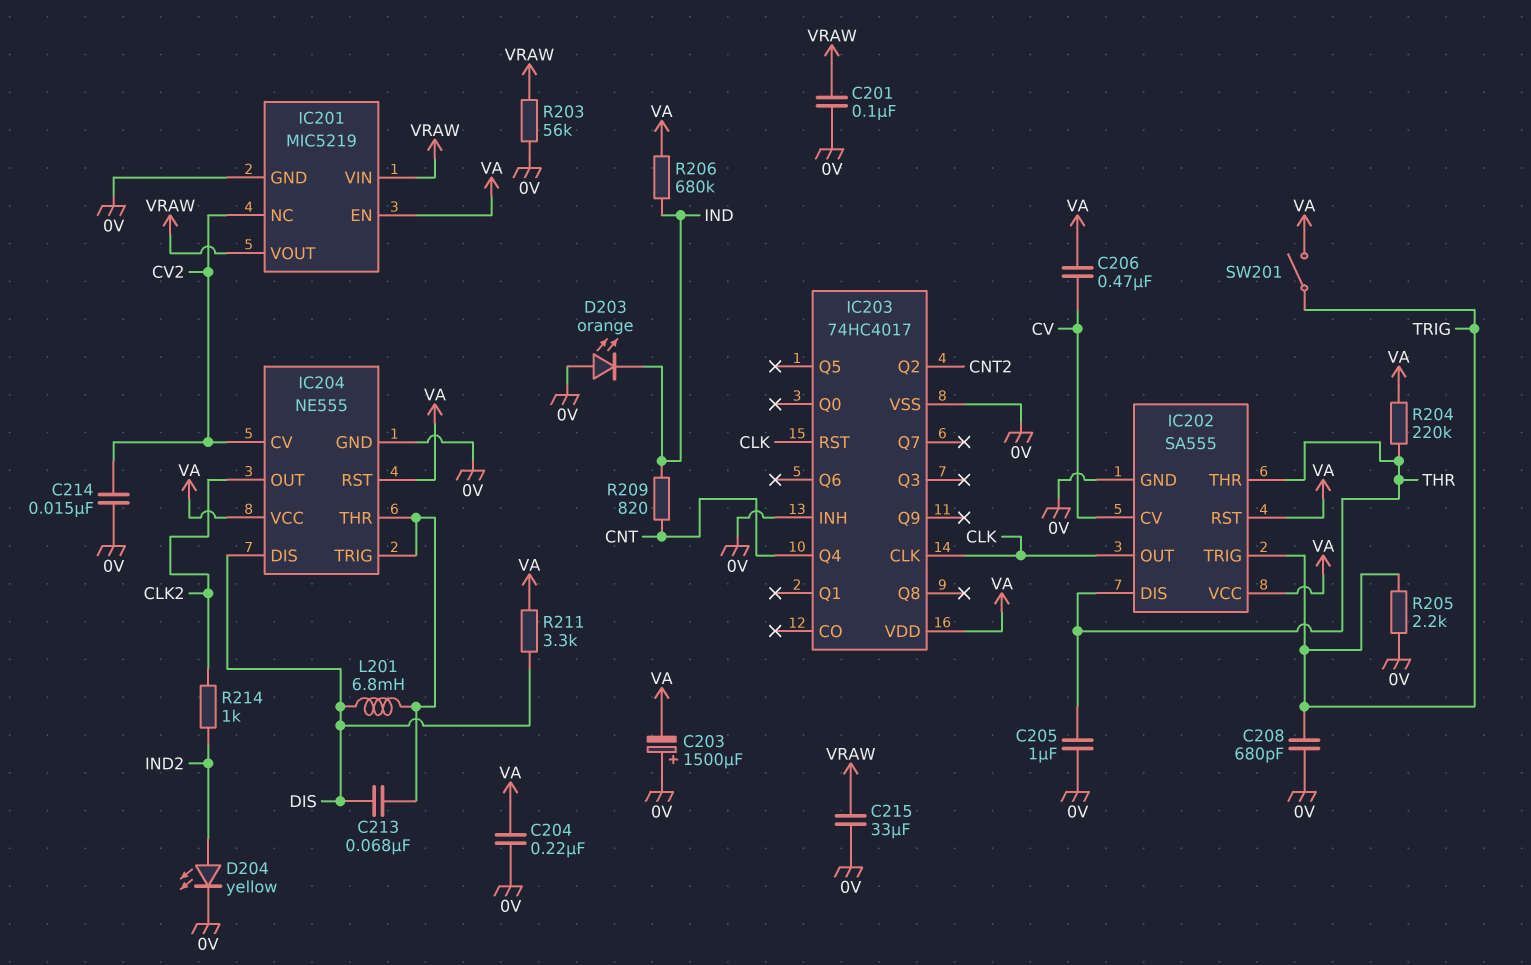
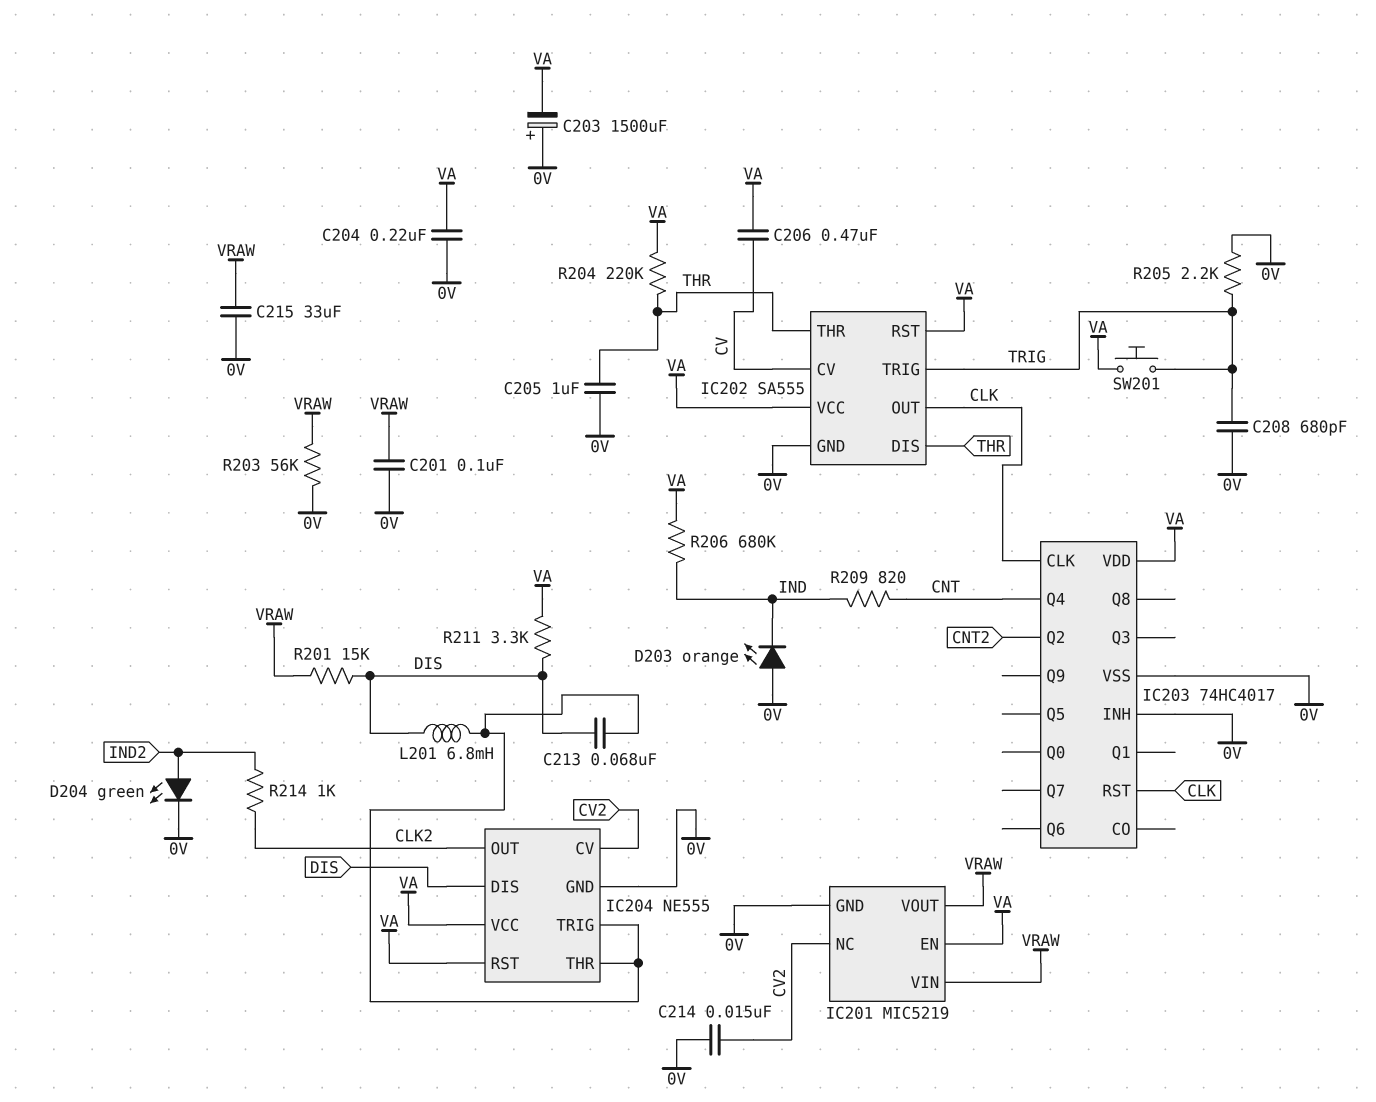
D204: LED yellow (A IND2, K 0V) -> LED green (A IND2, K 0V)
R201: none -> 15k (DIS, VRAW)
SW201: switch (TRIG, VA) -> button (TRIG, VA)

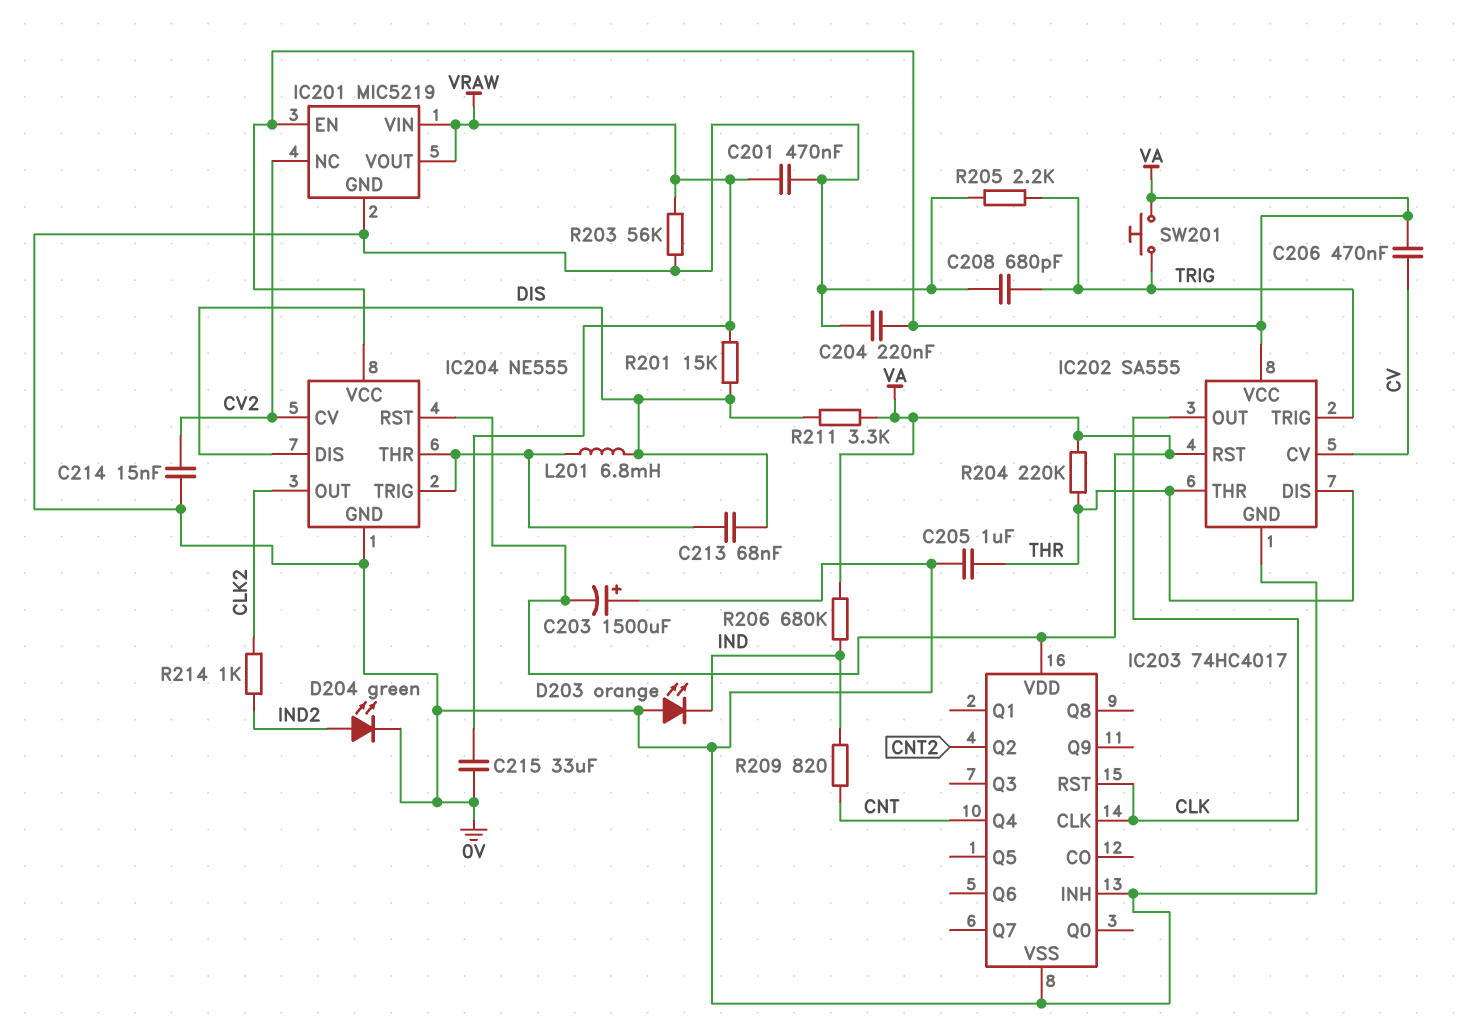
C201: 100nF (0V, VRAW) -> 470nF (0V, VRAW)

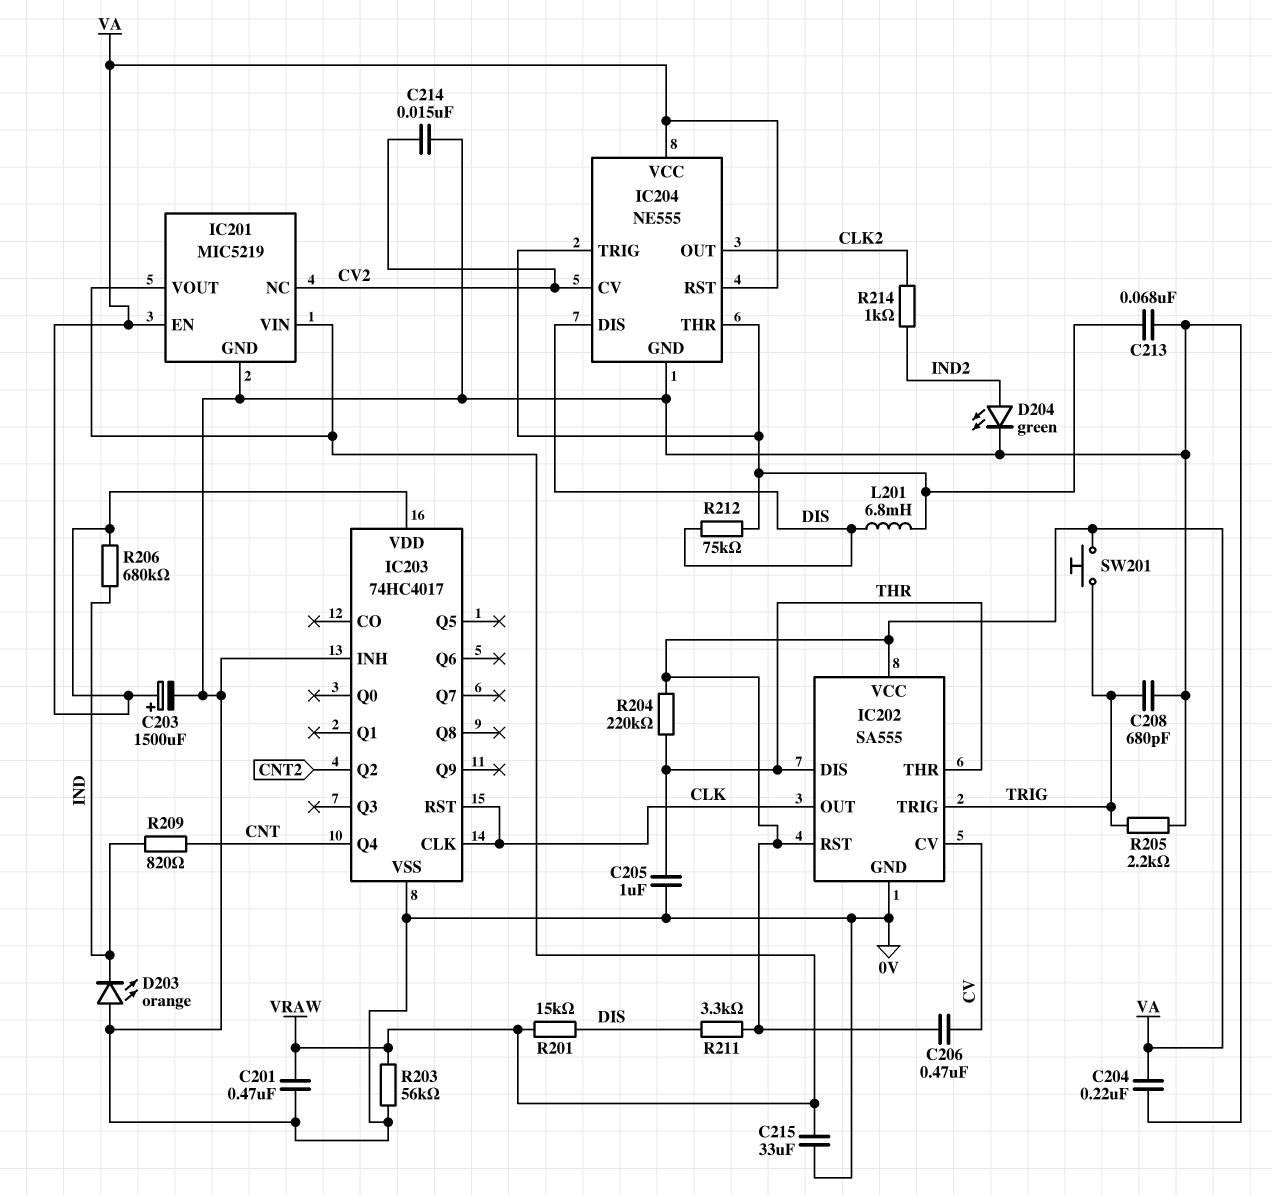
C203: 1500uF (plus 0V, minus VA) -> 1500uF (plus VA, minus 0V)
C213: 68nF (DIS, IC204/THR) -> 68nF (0V, IC204/THR)
R212: none -> 75k (DIS, IC204/THR)

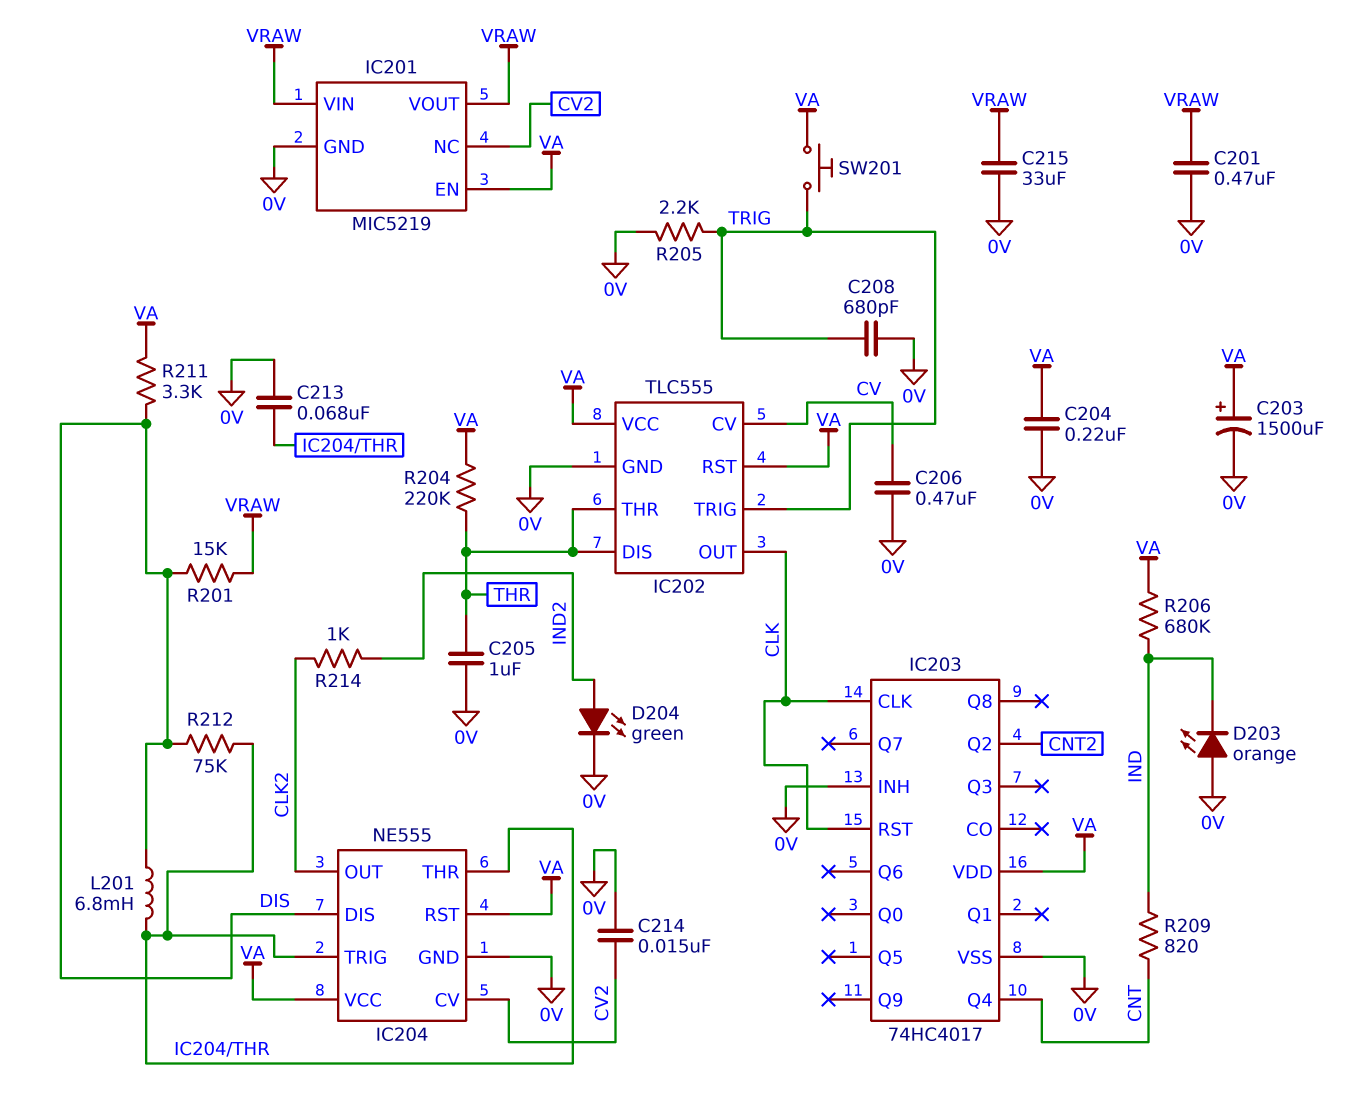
C206: 470nF (CV, VA) -> 470nF (0V, CV)
IC202: SA555 -> TLC555
R203: 56k (0V, VRAW) -> none

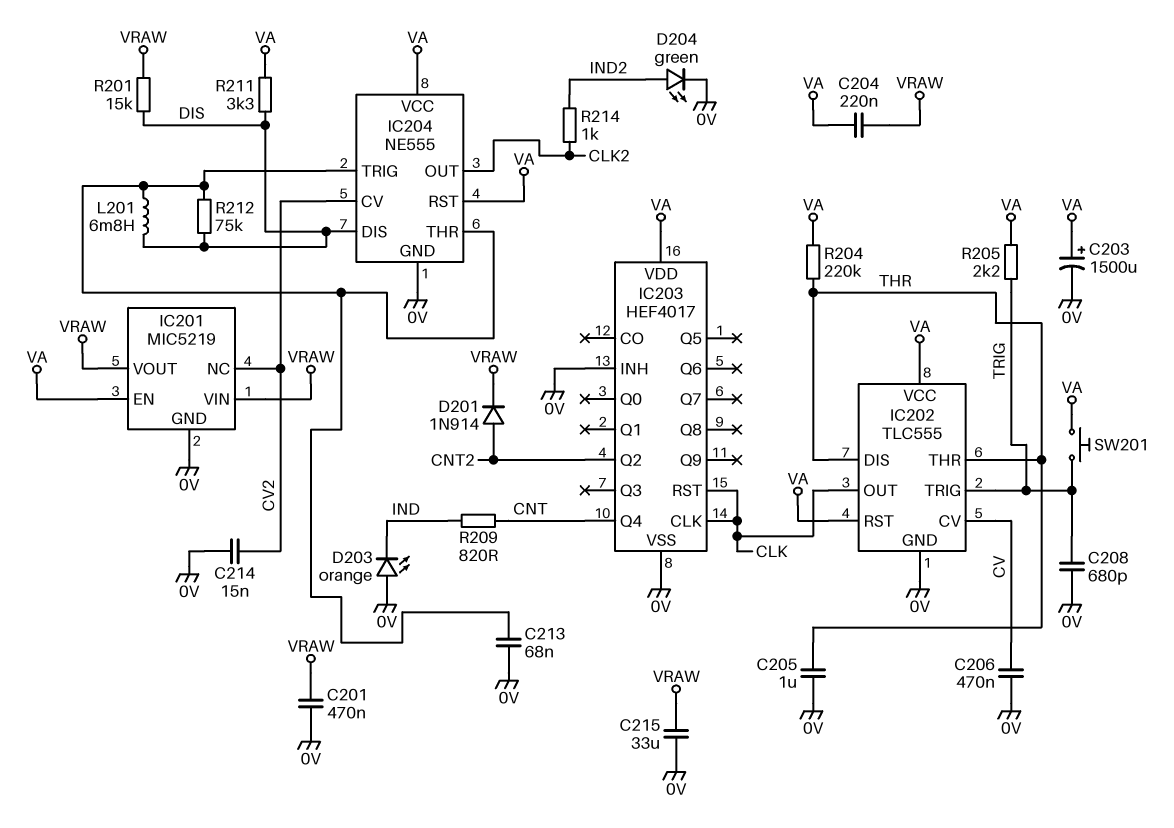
C204: 220nF (0V, VA) -> 220nF (VA, VRAW)
D201: none -> diode 1N914 (A CNT2, K VRAW)
IC203: 74HC4017 -> HEF4017
R205: 2.2k (0V, TRIG) -> 2.2k (TRIG, VA)
R206: 680k (IND, VA) -> none

